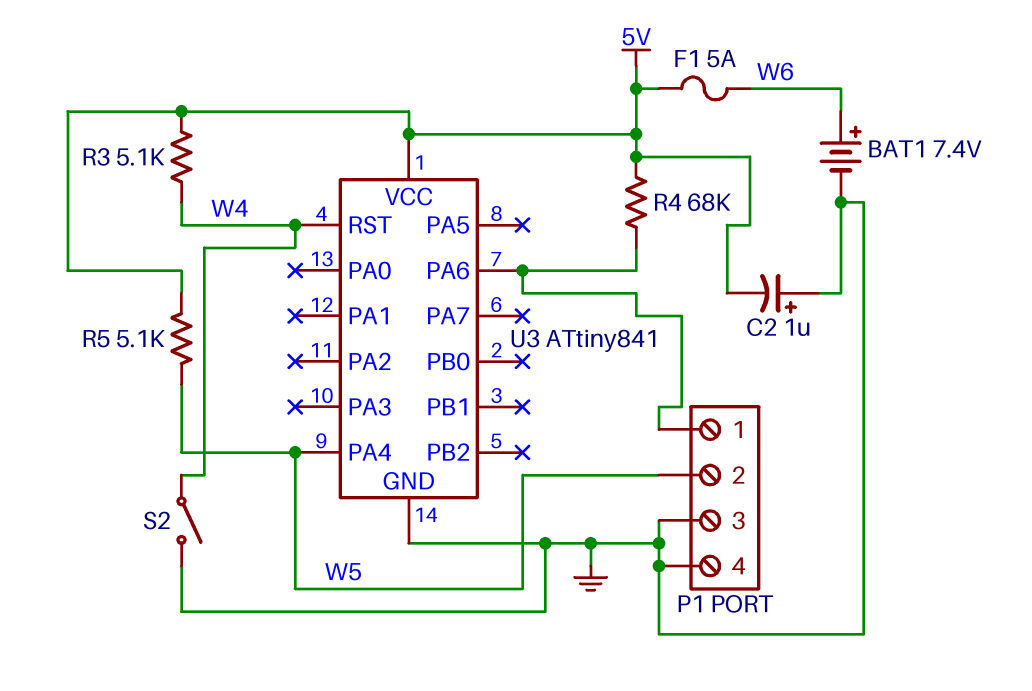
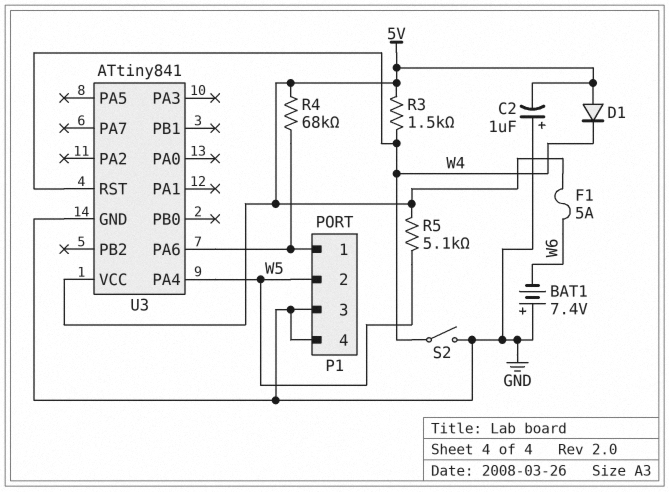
BAT1: 7.4V (plus W6, minus GND) -> 7.4V (plus GND, minus W6)
D1: none -> diode (A 5V, K W4)
R3: 5.1k (5V, W4) -> 1.5k (5V, W4)

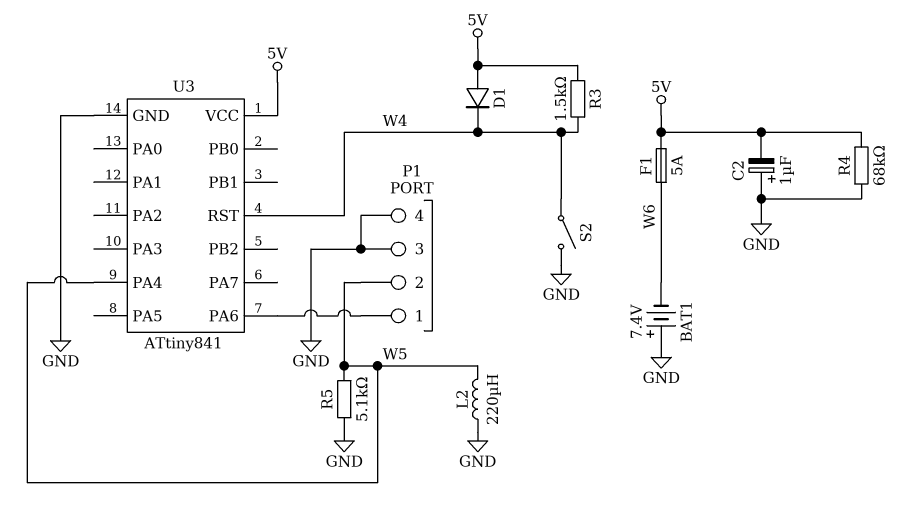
L2: none -> 220uH (GND, W5)
R4: 68k (5V, P1/1) -> 68k (5V, GND)
R5: 5.1k (5V, W5) -> 5.1k (GND, W5)

